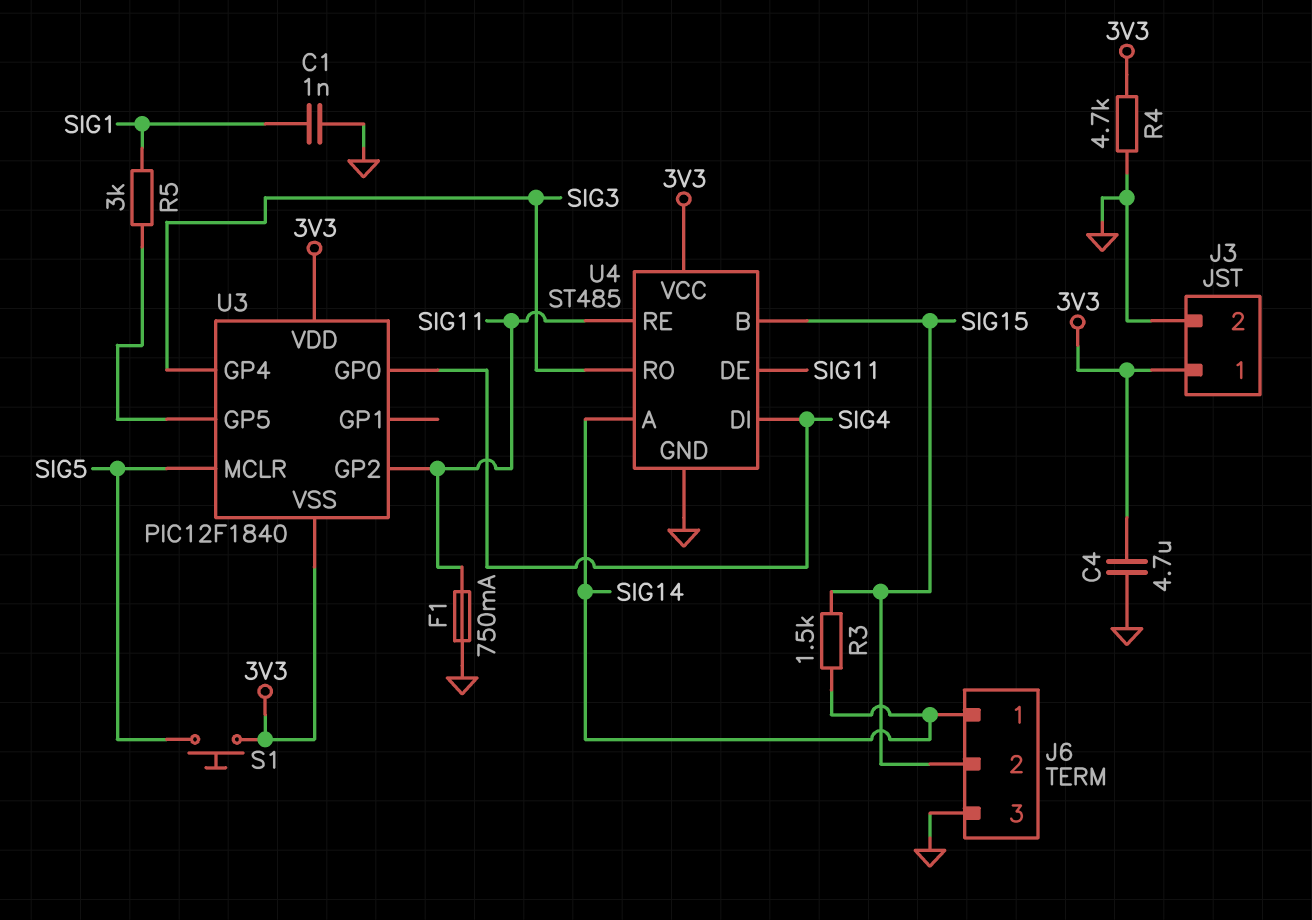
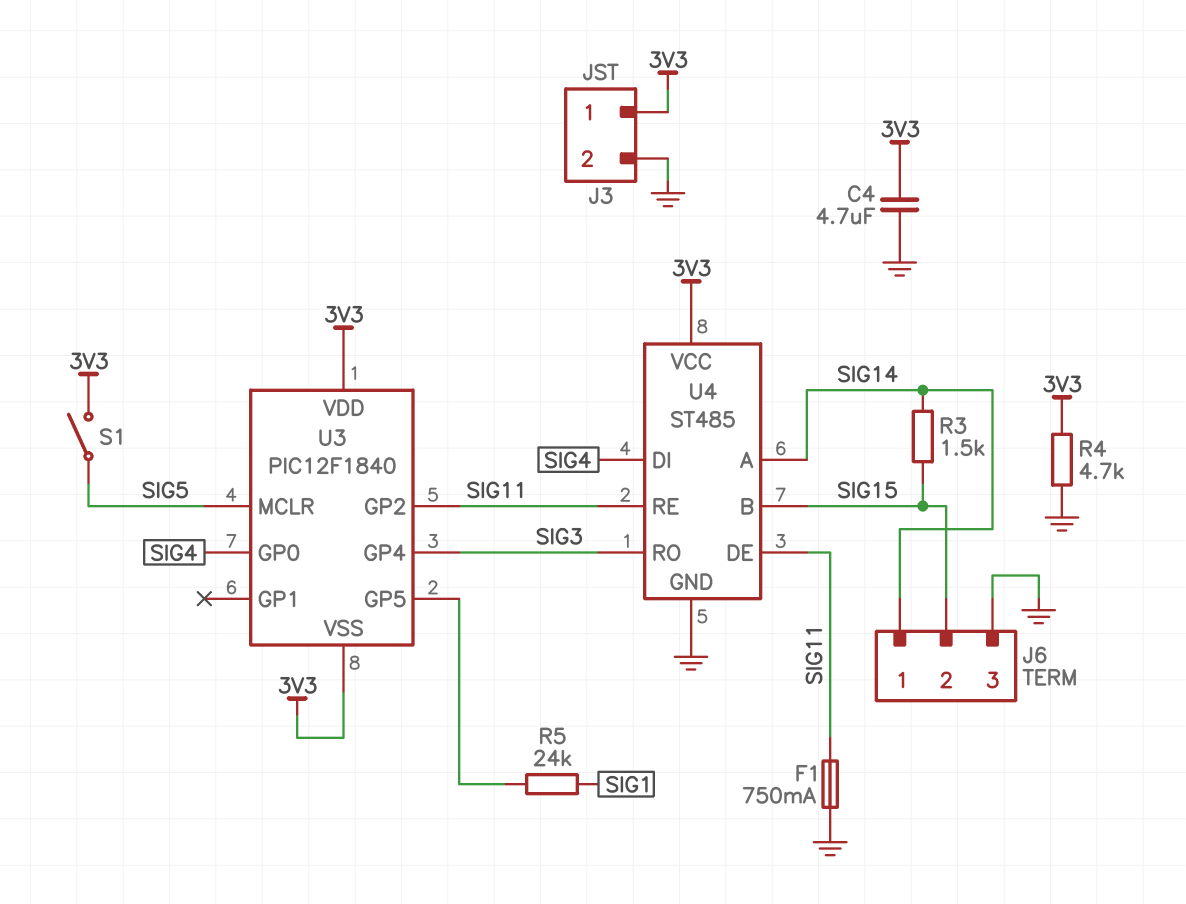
C1: 1nF (GND, SIG1) -> none
R5: 3k (SIG1, U3/GP5) -> 24k (SIG1, U3/GP5)
S1: button (3V3, SIG5) -> switch (3V3, SIG5)

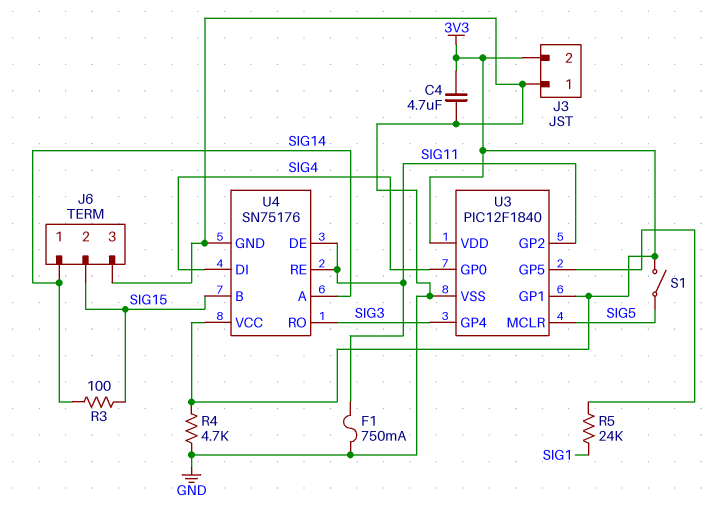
J3 pin 1: 3V3 -> GND
J3 pin 2: GND -> 3V3
R3: 1.5k (SIG14, SIG15) -> 100 (SIG14, SIG15)
U3 pin GP1: none -> 3V3
U3 pin VSS: 3V3 -> GND
U4: ST485 -> SN75176

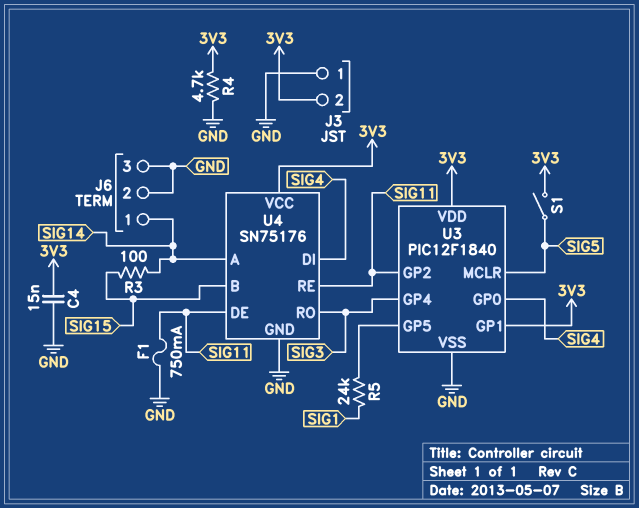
C4: 4.7uF (3V3, GND) -> 15nF (3V3, GND)
J6 pin 2: SIG15 -> GND

